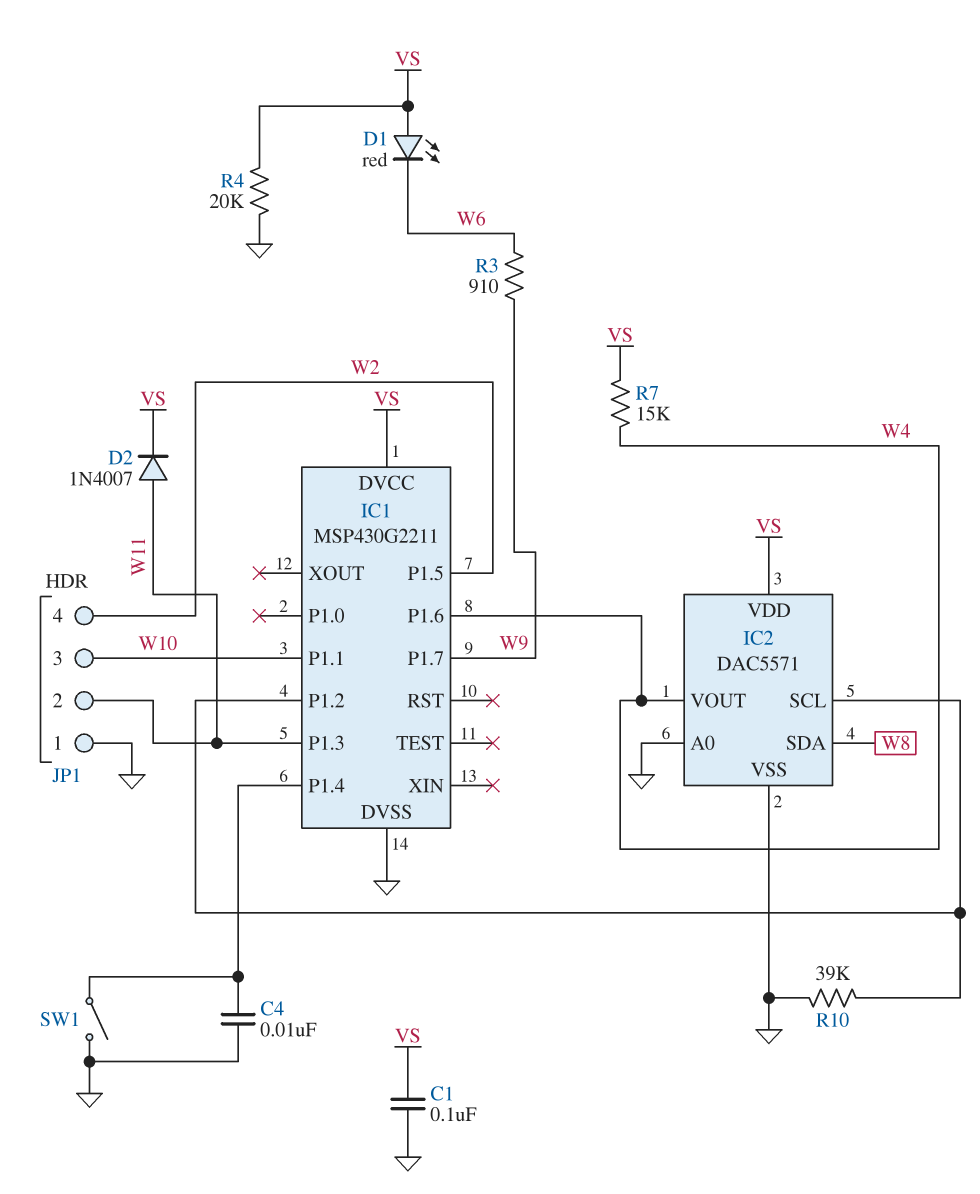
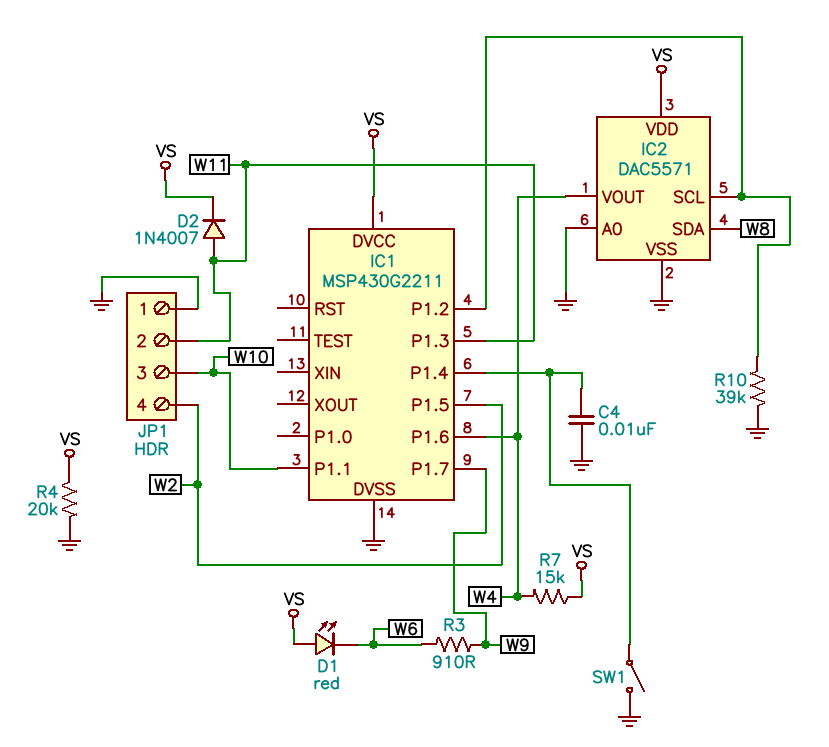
C1: 100nF (GND, VS) -> none

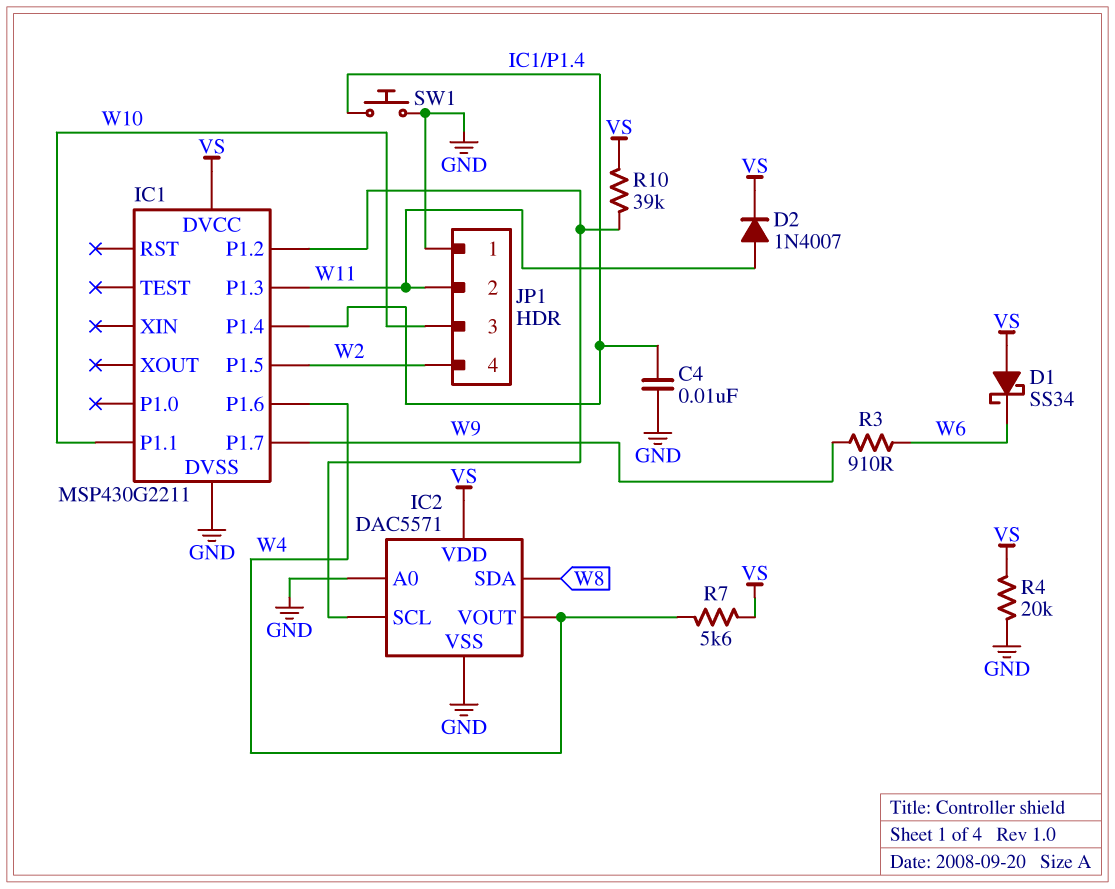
D1: LED red (A VS, K W6) -> schottky SS34 (A VS, K W6)
R7: 15k (VS, W4) -> 5.6k (VS, W4)
R10: 39k (GND, IC1/P1.2) -> 39k (IC1/P1.2, VS)
SW1: switch (GND, IC1/P1.4) -> button (GND, IC1/P1.4)

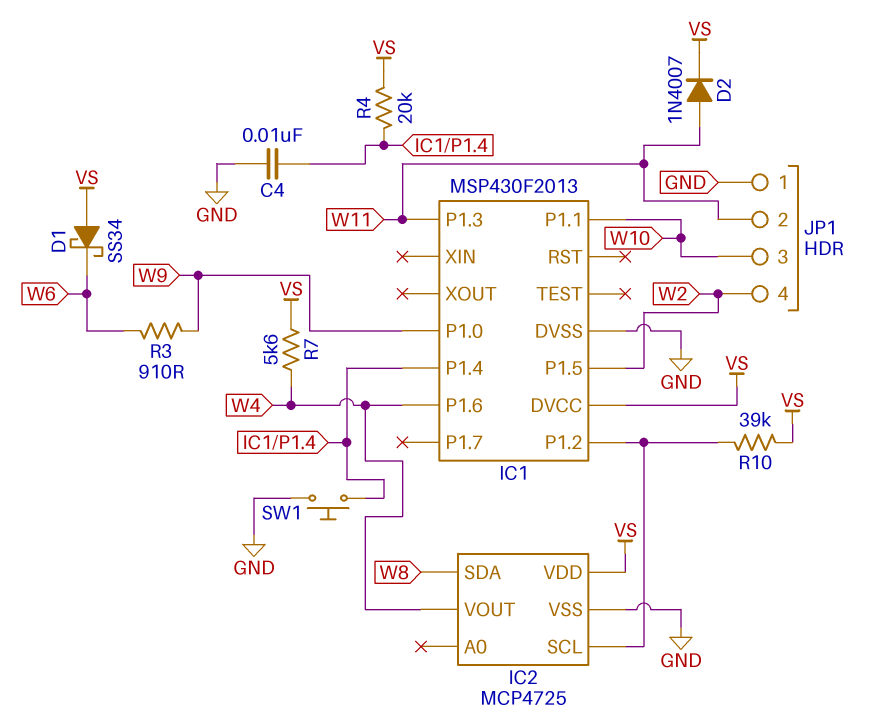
IC1: MSP430G2211 -> MSP430F2013
IC1 pin P1.0: none -> W9
IC1 pin P1.7: W9 -> none
IC2: DAC5571 -> MCP4725
IC2 pin A0: GND -> none
R4: 20k (GND, VS) -> 20k (IC1/P1.4, VS)

